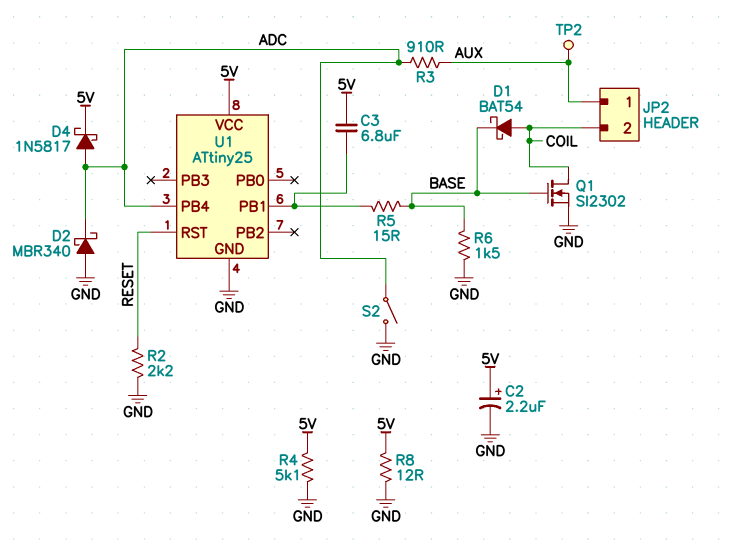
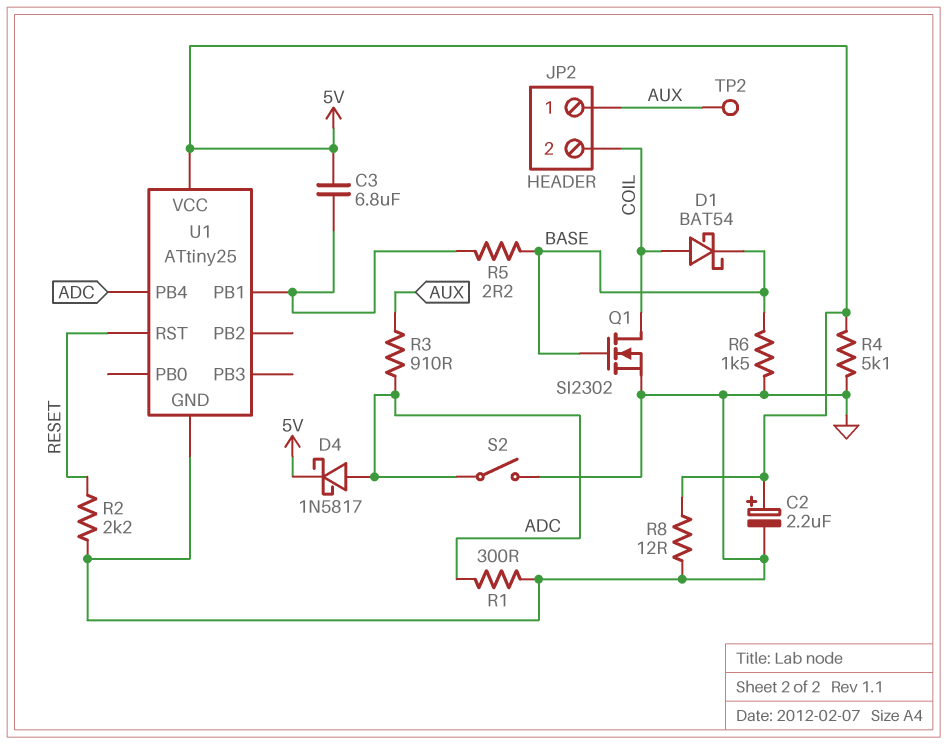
D2: schottky MBR340 (A GND, K ADC) -> none
R1: none -> 300 (ADC, GND)
R5: 15 (BASE, U1/PB1) -> 2.2 (BASE, U1/PB1)

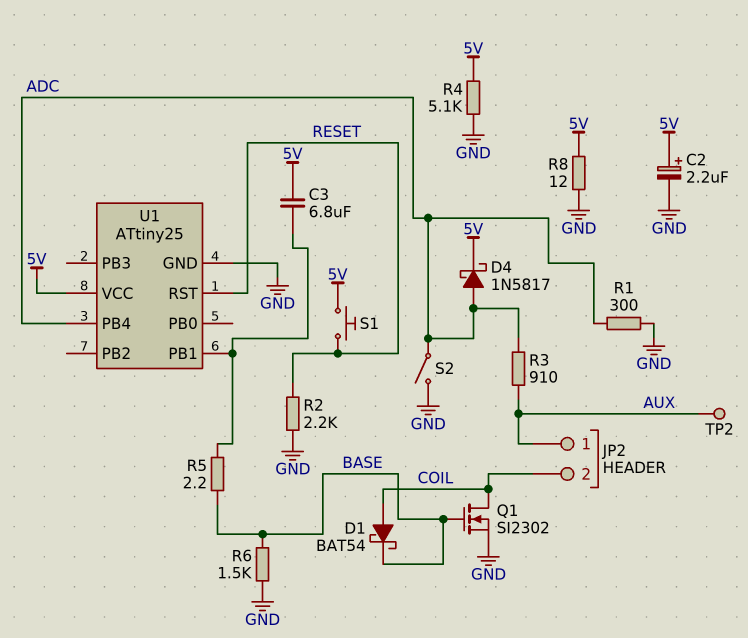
S1: none -> button (5V, RESET)

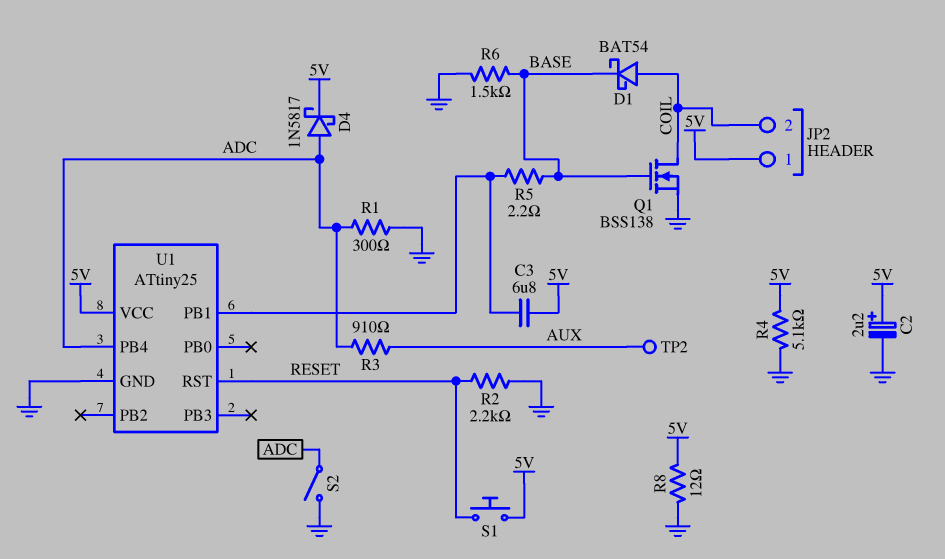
JP2 pin 1: AUX -> 5V
Q1: NMOS SI2302 (G BASE, D COIL, S GND) -> NMOS BSS138 (G BASE, D COIL, S GND)

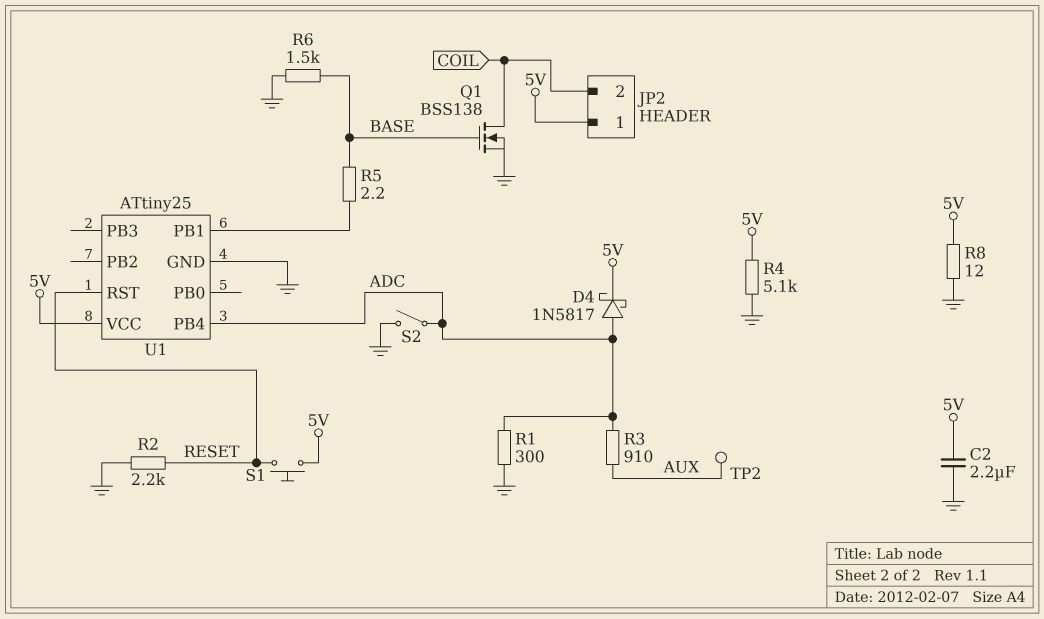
C2: 2.2uF (plus 5V, minus GND) -> 2.2uF (5V, GND)
C3: 6.8uF (5V, U1/PB1) -> none
D1: schottky BAT54 (A COIL, K BASE) -> none

